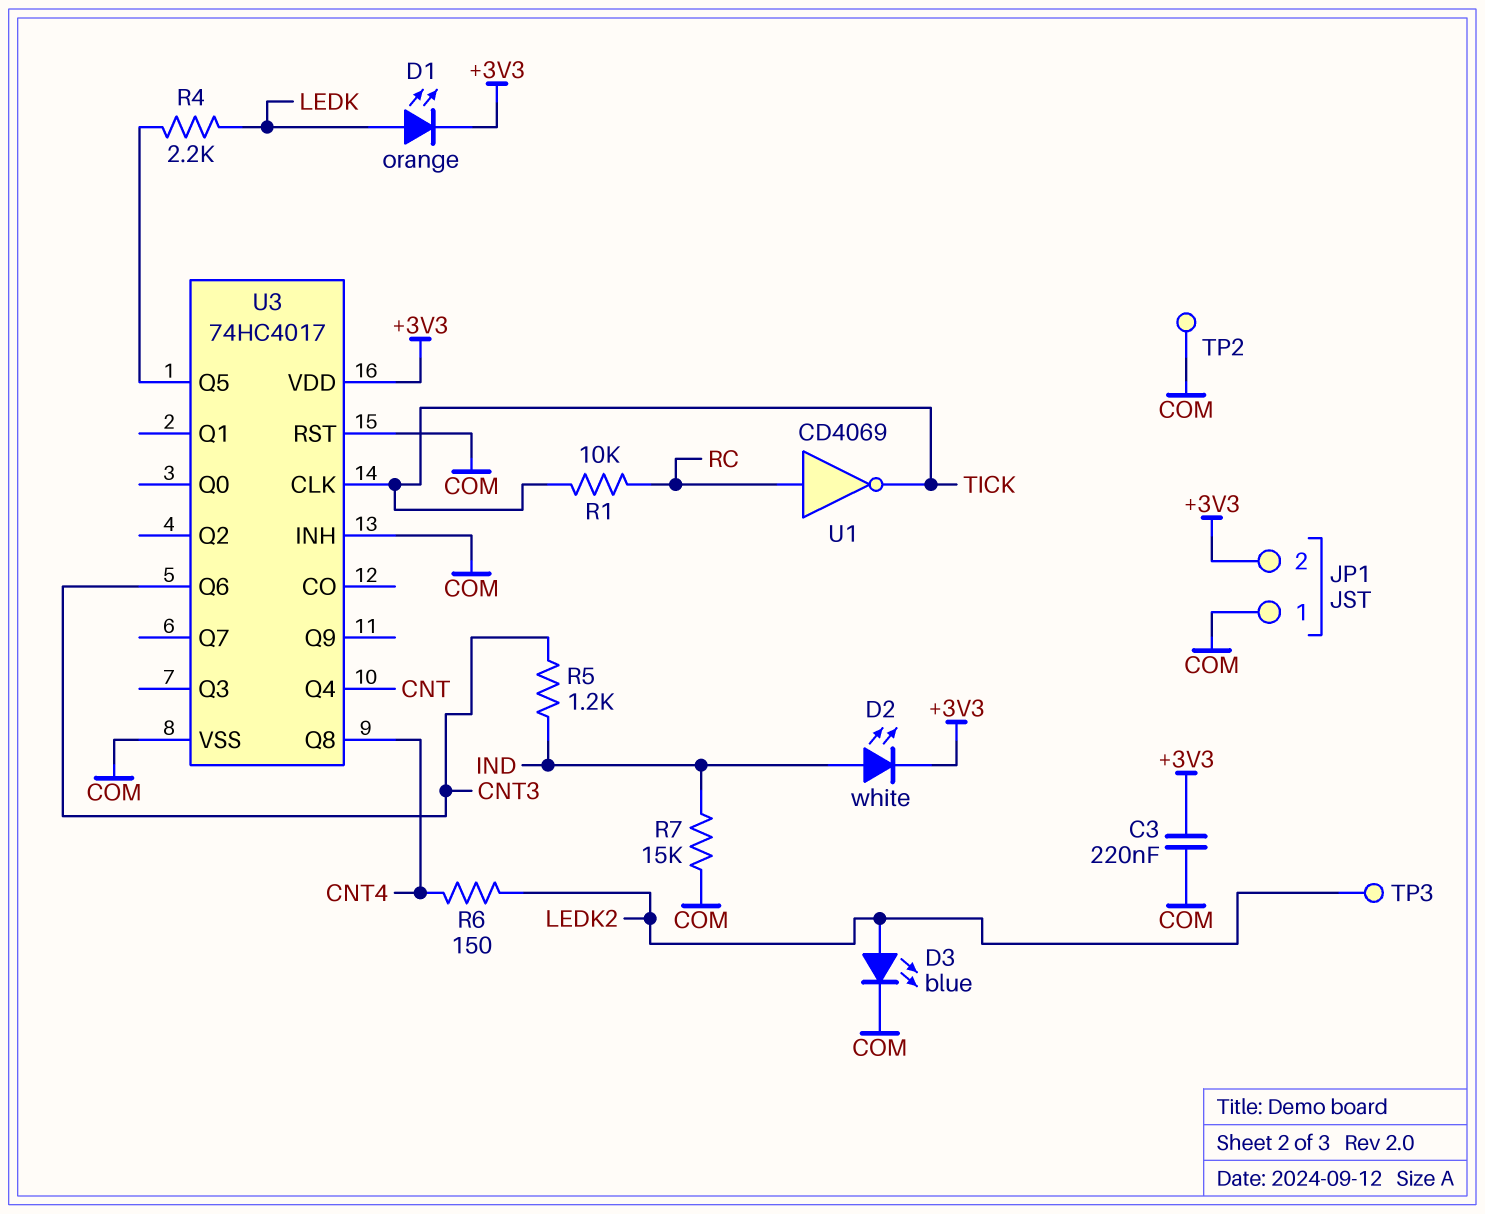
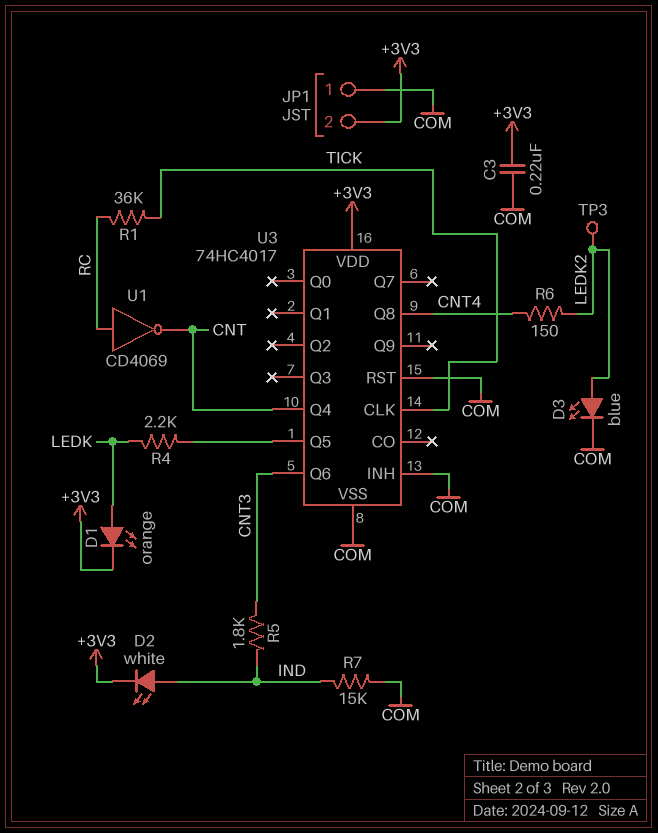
R1: 10k (RC, TICK) -> 36k (RC, TICK)
R5: 1.2k (CNT3, IND) -> 1.8k (CNT3, IND)
TP2: test point (COM) -> none
U1: NOT CD4069 (in RC, out TICK) -> NOT CD4069 (in RC, out CNT)

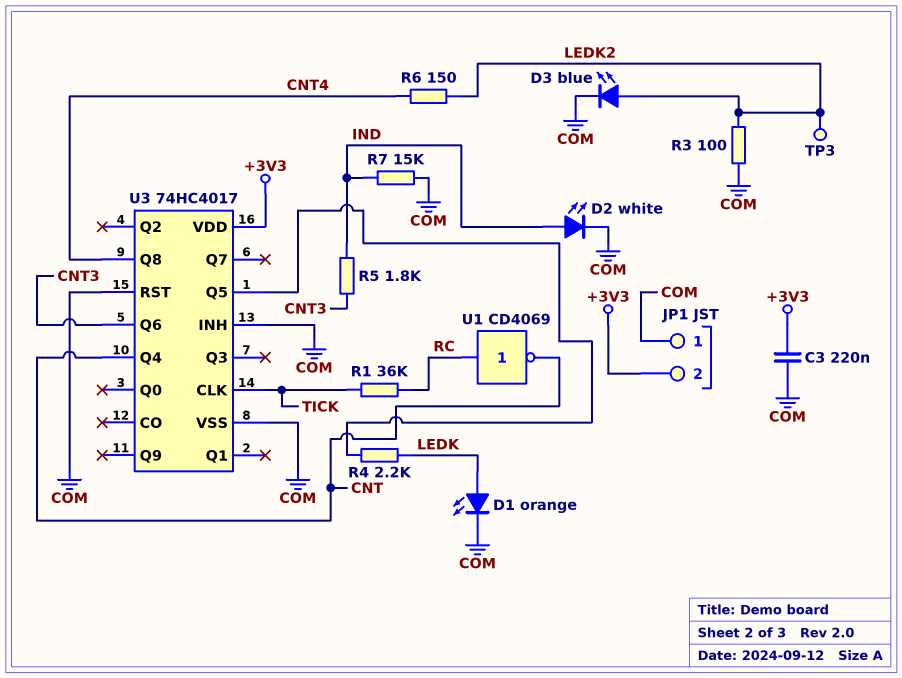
D1: LED orange (A LEDK, K +3V3) -> LED orange (A LEDK, K COM)
D2: LED white (A IND, K +3V3) -> LED white (A IND, K COM)
R3: none -> 100 (COM, LEDK2)

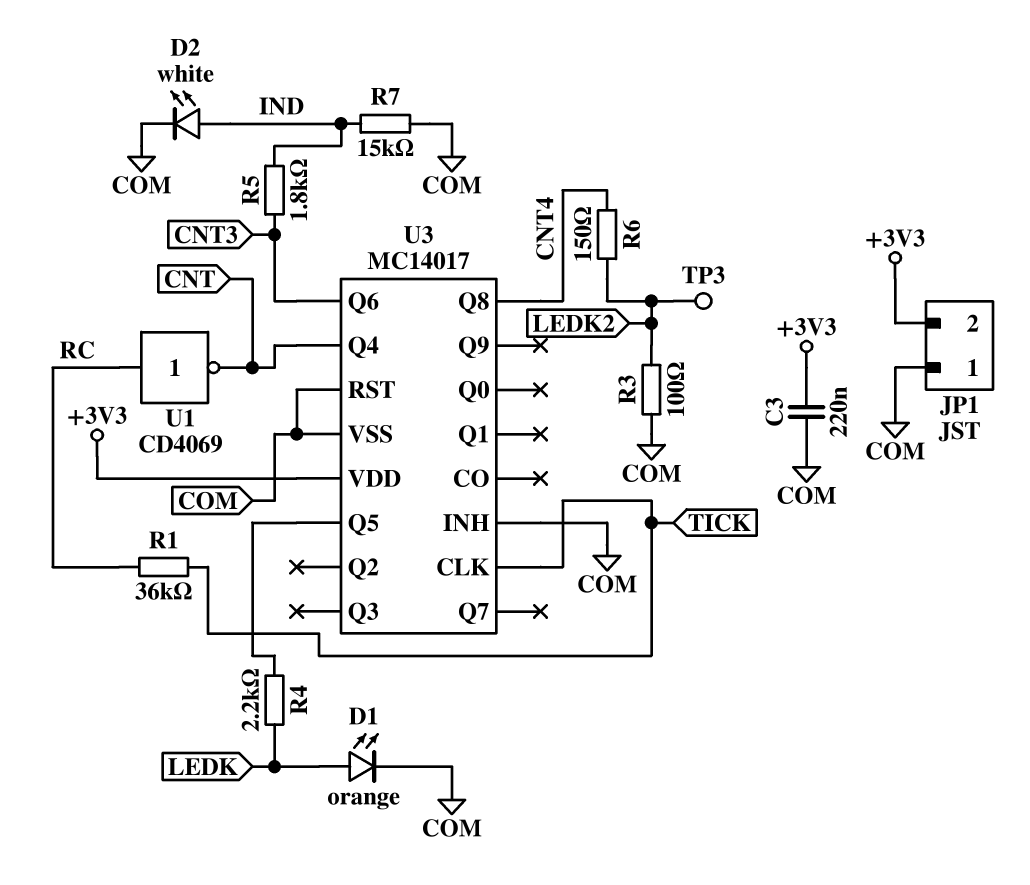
D3: LED blue (A LEDK2, K COM) -> none
U3: 74HC4017 -> MC14017

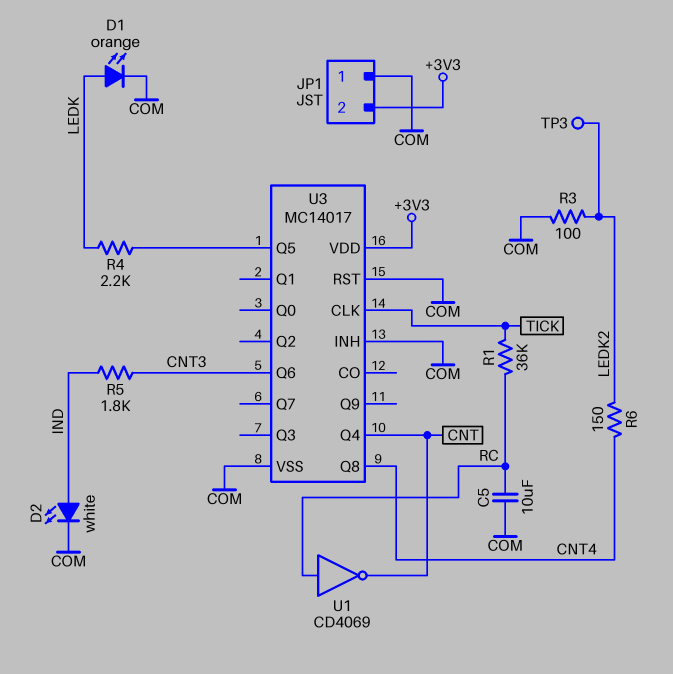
C3: 220nF (+3V3, COM) -> none
C5: none -> 10uF (COM, RC)
R7: 15k (COM, IND) -> none

